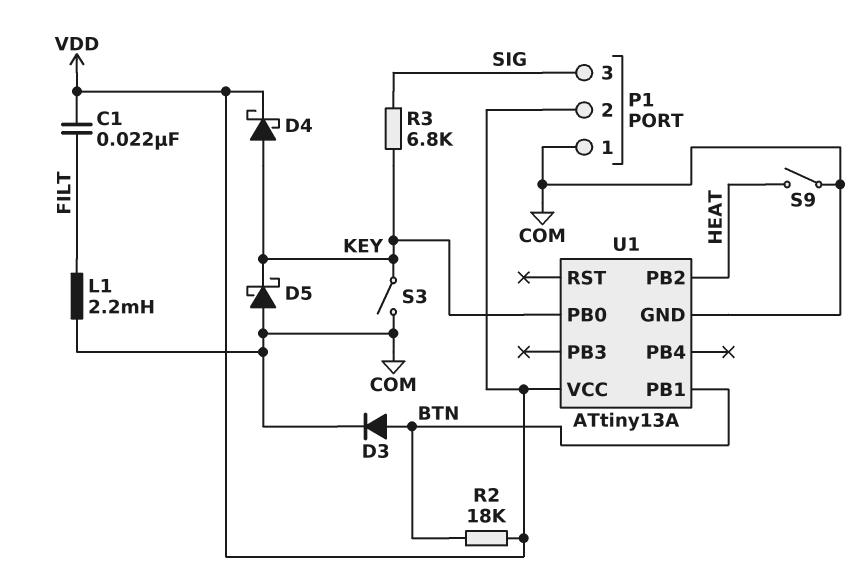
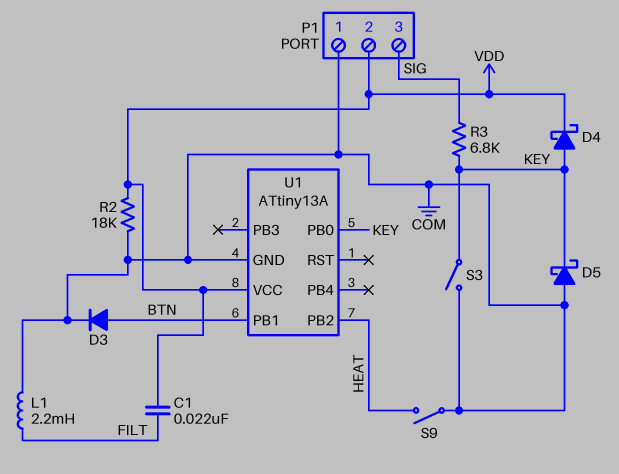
R2: 18k (BTN, VDD) -> 18k (COM, VDD)

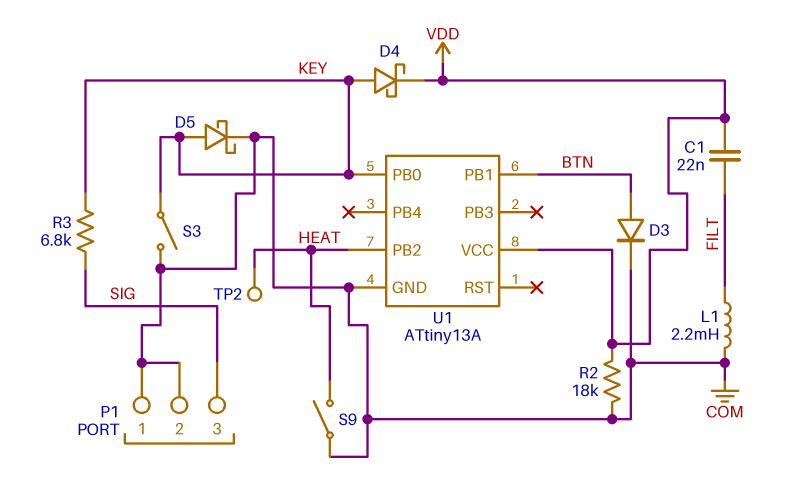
D5: schottky (A COM, K KEY) -> schottky (A KEY, K COM)
P1 pin 2: VDD -> COM
TP2: none -> test point (HEAT)

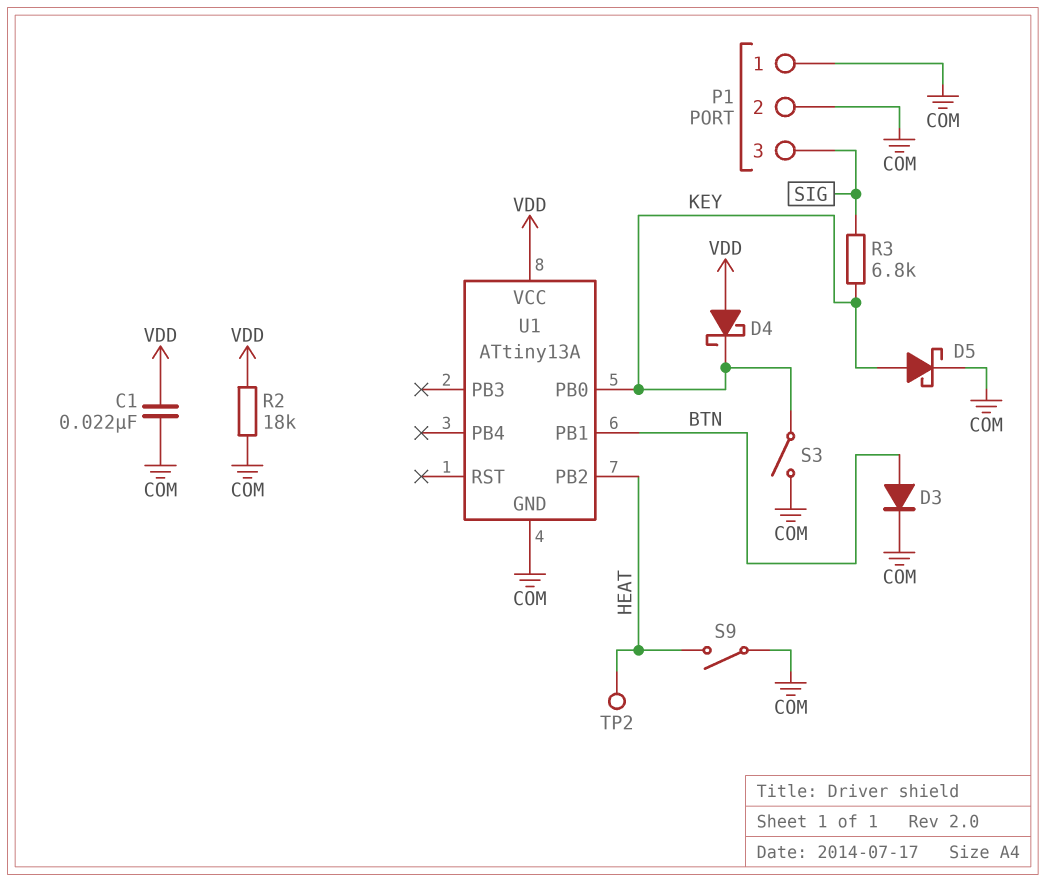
C1: 22nF (FILT, VDD) -> 22nF (COM, VDD)
D4: schottky (A KEY, K VDD) -> schottky (A VDD, K KEY)
L1: 2.2mH (COM, FILT) -> none

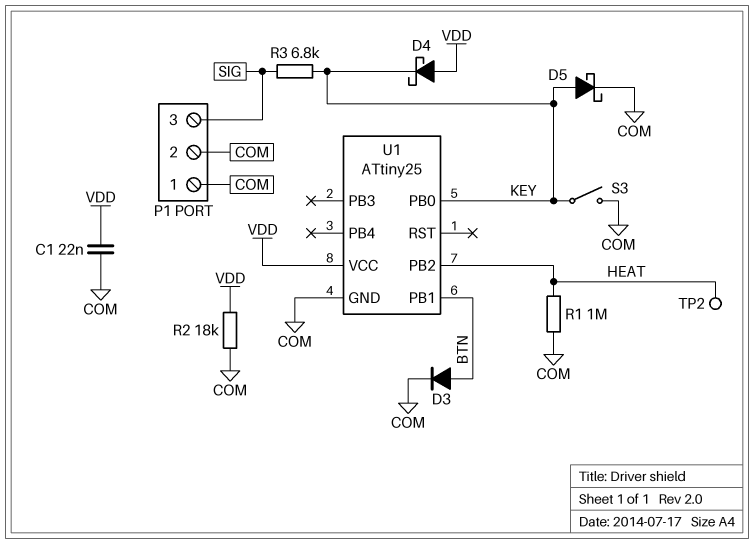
R1: none -> 1M (COM, HEAT)
S9: switch (COM, HEAT) -> none
U1: ATtiny13A -> ATtiny25

